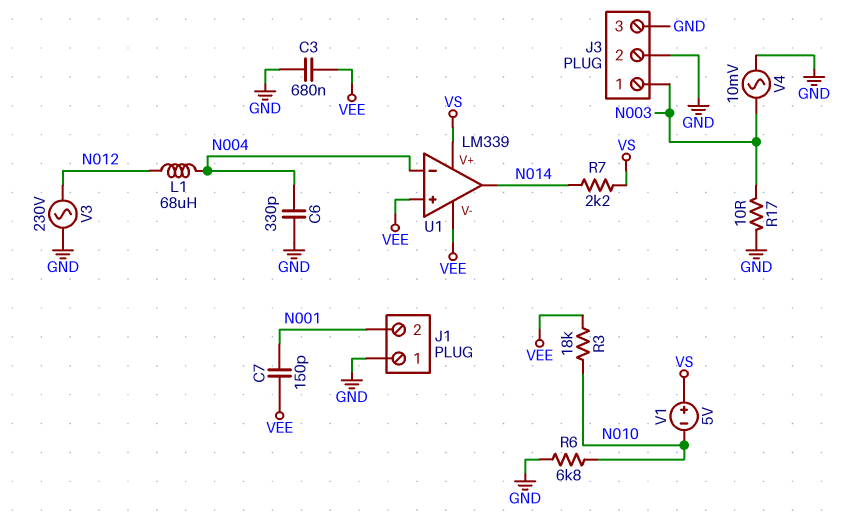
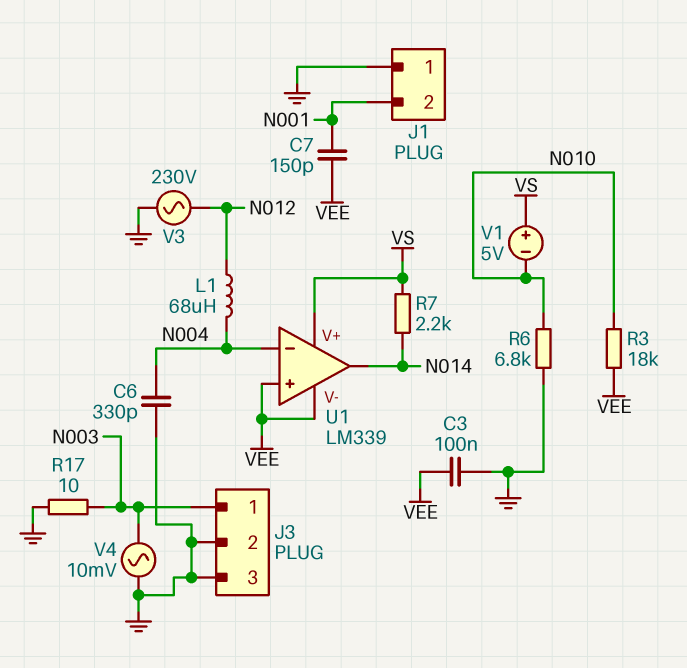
C3: 680nF (GND, VEE) -> 100nF (GND, VEE)

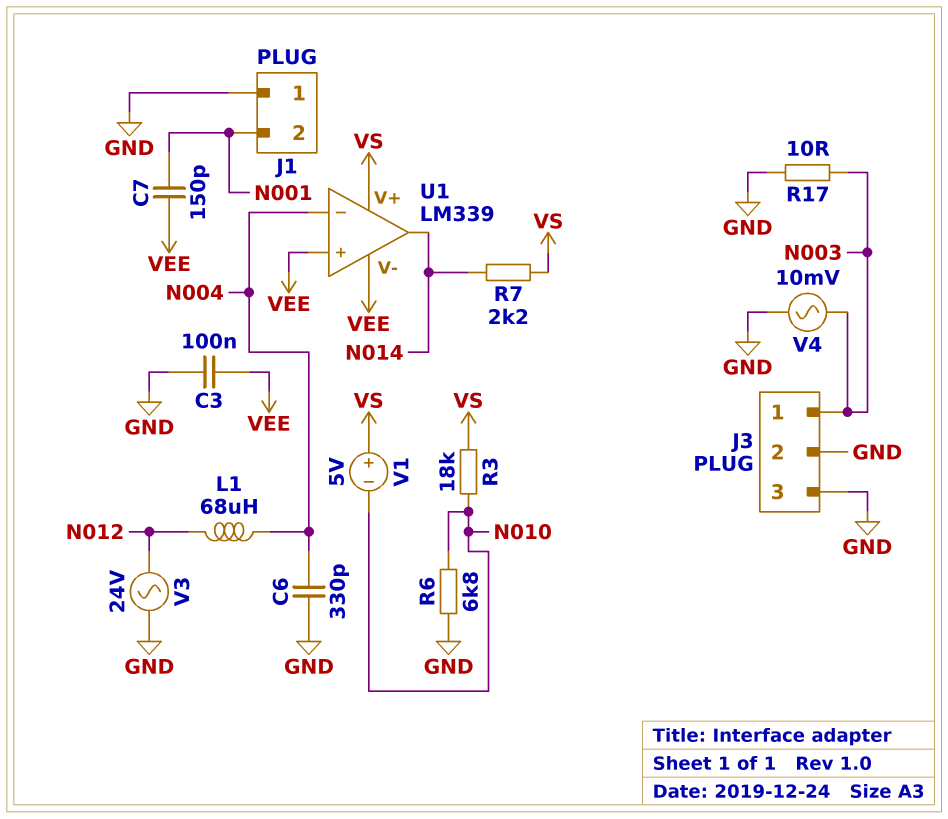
R3: 18k (N010, VEE) -> 18k (N010, VS)
V3: AC 230V (GND, N012) -> AC 24V (GND, N012)

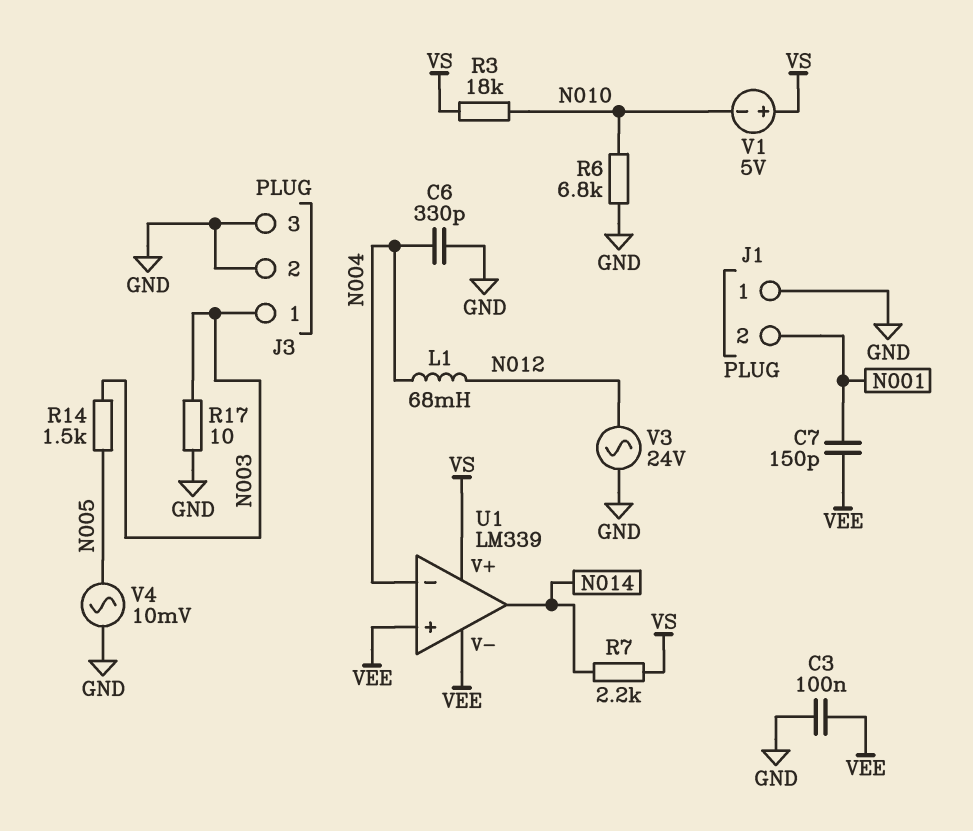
L1: 68uH (N004, N012) -> 68mH (N004, N012)
R14: none -> 1.5k (N003, N005)
V4: AC 10mV (GND, N003) -> AC 10mV (GND, N005)

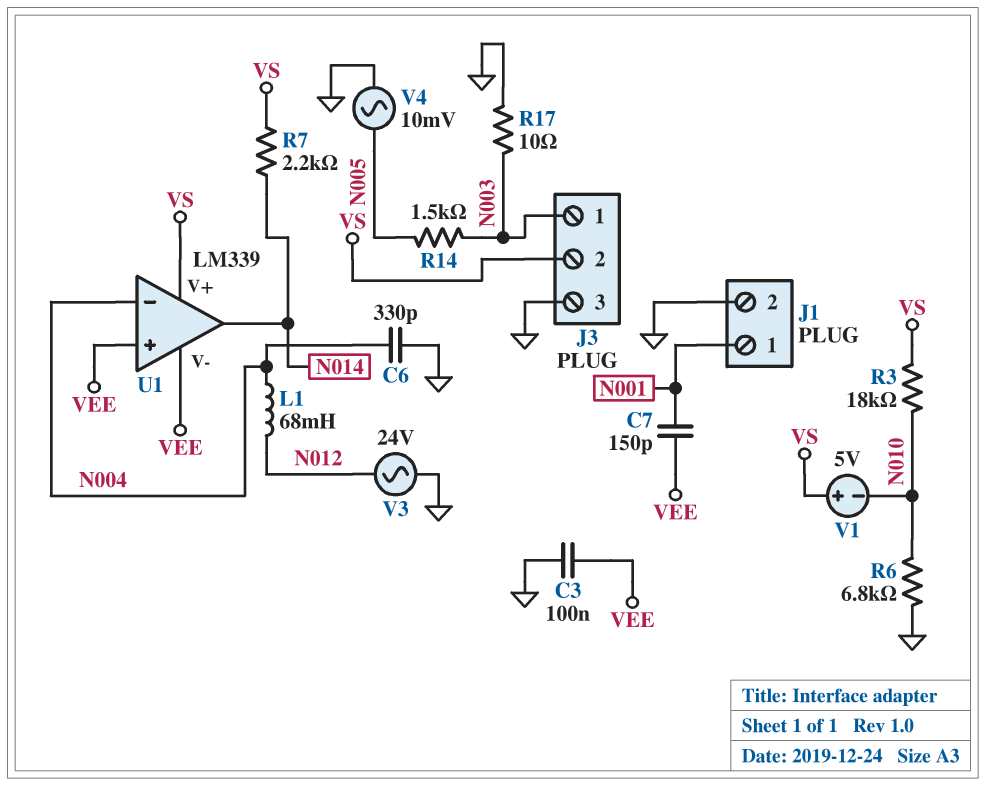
J1 pin 1: GND -> N001
J1 pin 2: N001 -> GND
J3 pin 2: GND -> VS

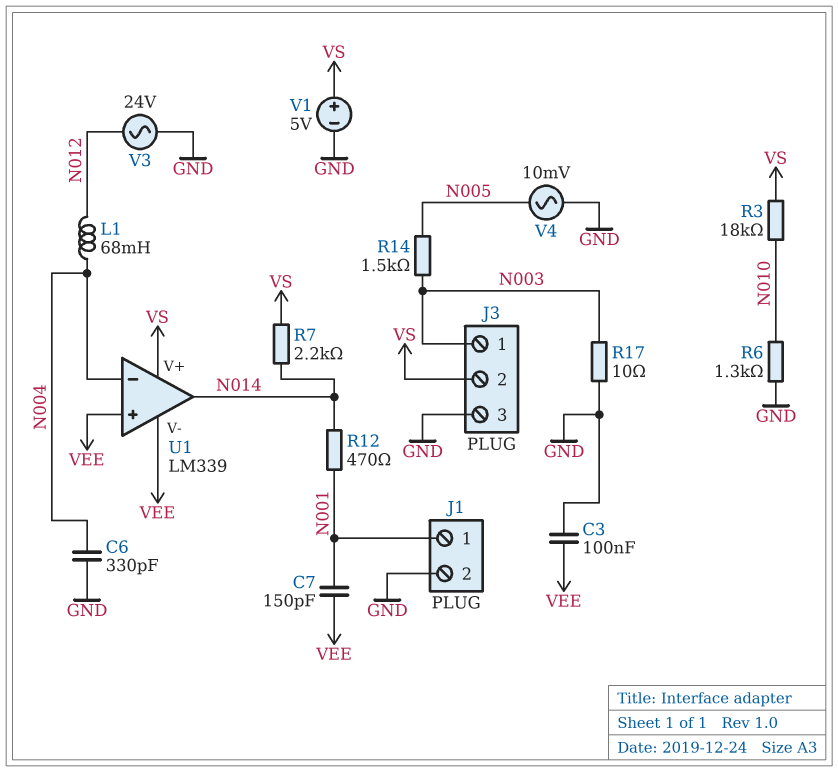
R6: 6.8k (GND, N010) -> 1.3k (GND, N010)
R12: none -> 470 (N001, N014)
V1: 5V (plus VS, minus N010) -> 5V (plus VS, minus GND)

